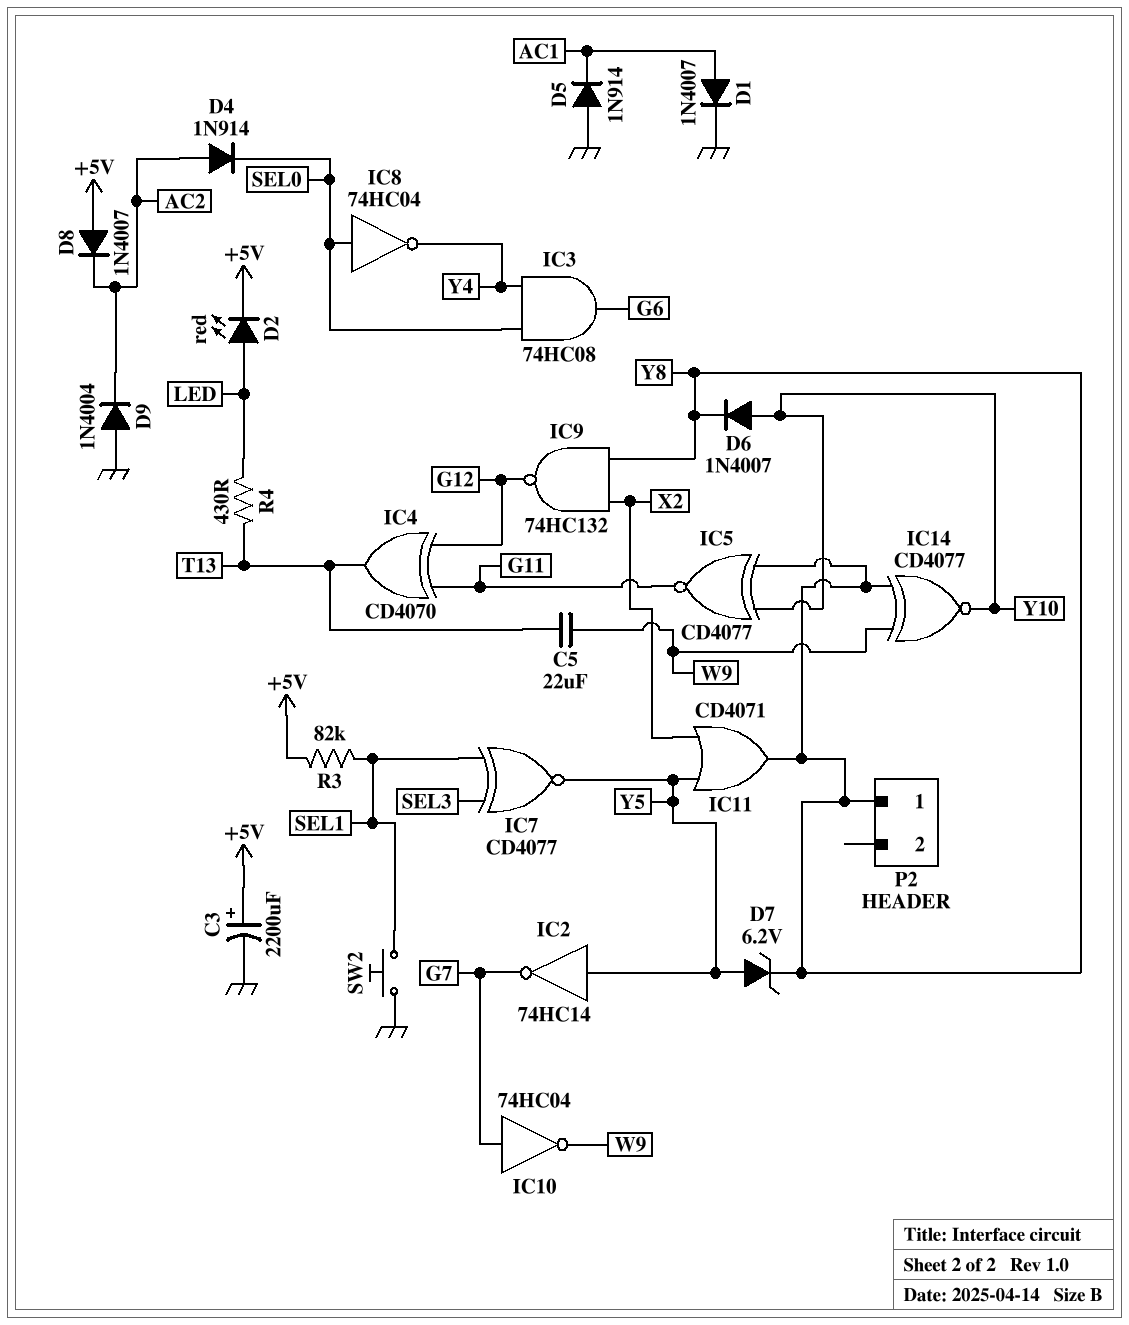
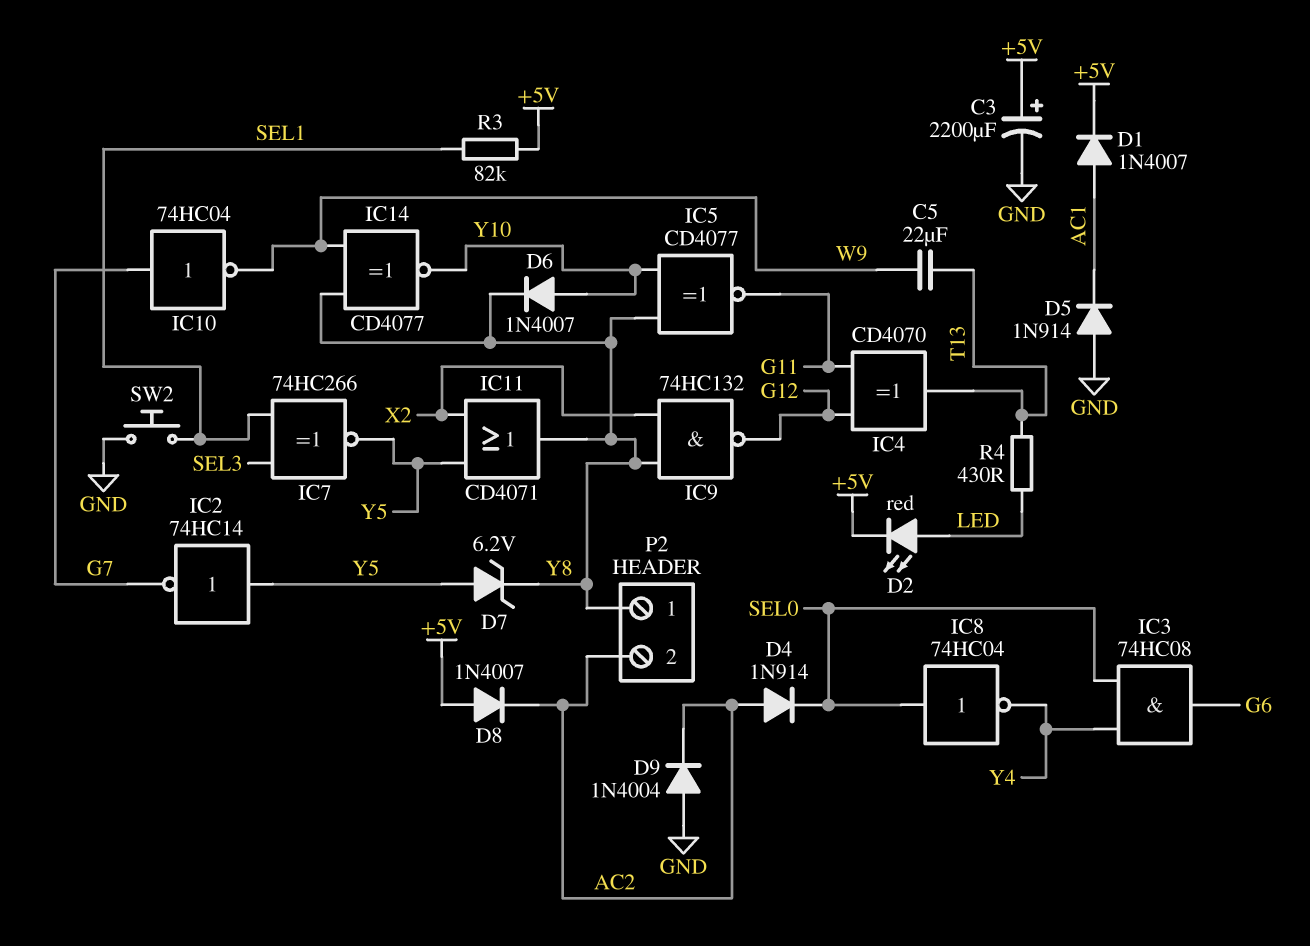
D1: diode 1N4007 (A AC1, K GND) -> diode 1N4007 (A AC1, K +5V)
IC7: XNOR CD4077 (in SEL1, in SEL3, out Y5) -> XNOR 74HC266 (in SEL1, in SEL3, out Y5)
P2 pin 2: none -> AC2

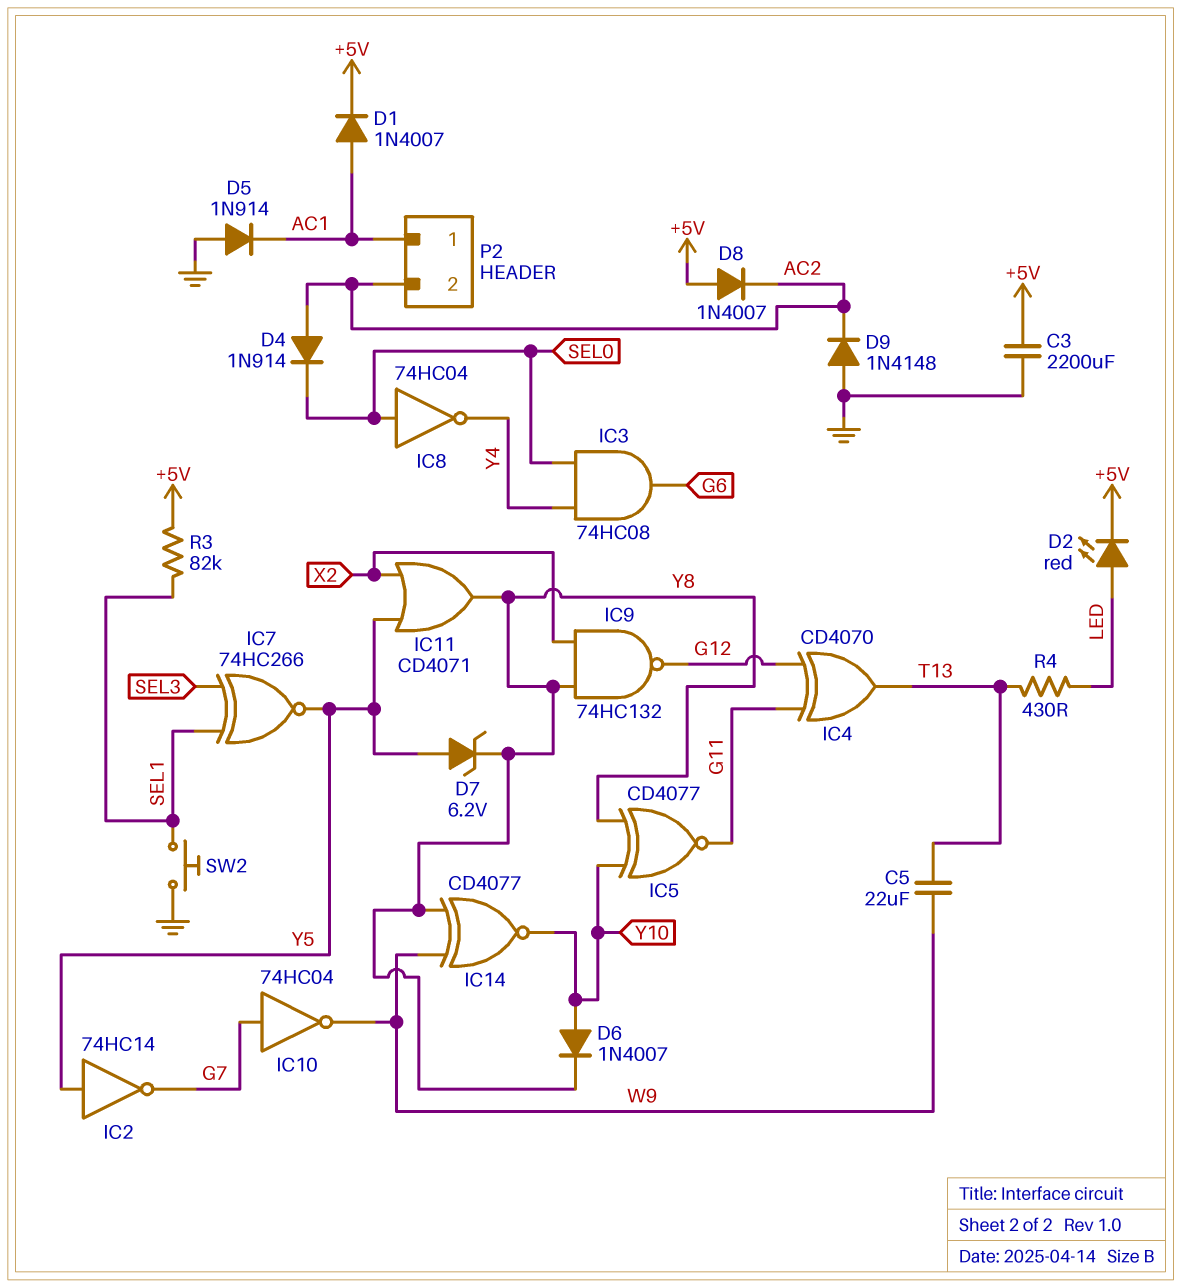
C3: 2200uF (plus +5V, minus GND) -> 2200uF (+5V, GND)
D9: diode 1N4004 (A GND, K AC2) -> diode 1N4148 (A GND, K AC2)
P2 pin 1: Y8 -> AC1

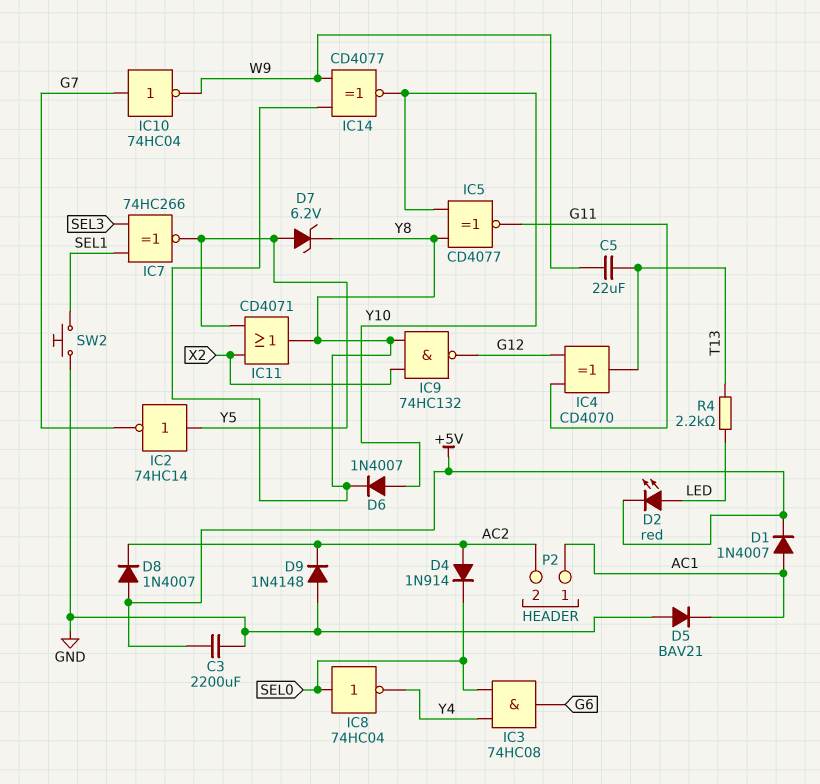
D5: diode 1N914 (A GND, K AC1) -> diode BAV21 (A GND, K AC1)
R3: 82k (+5V, SEL1) -> none
R4: 430 (LED, T13) -> 2.2k (LED, T13)

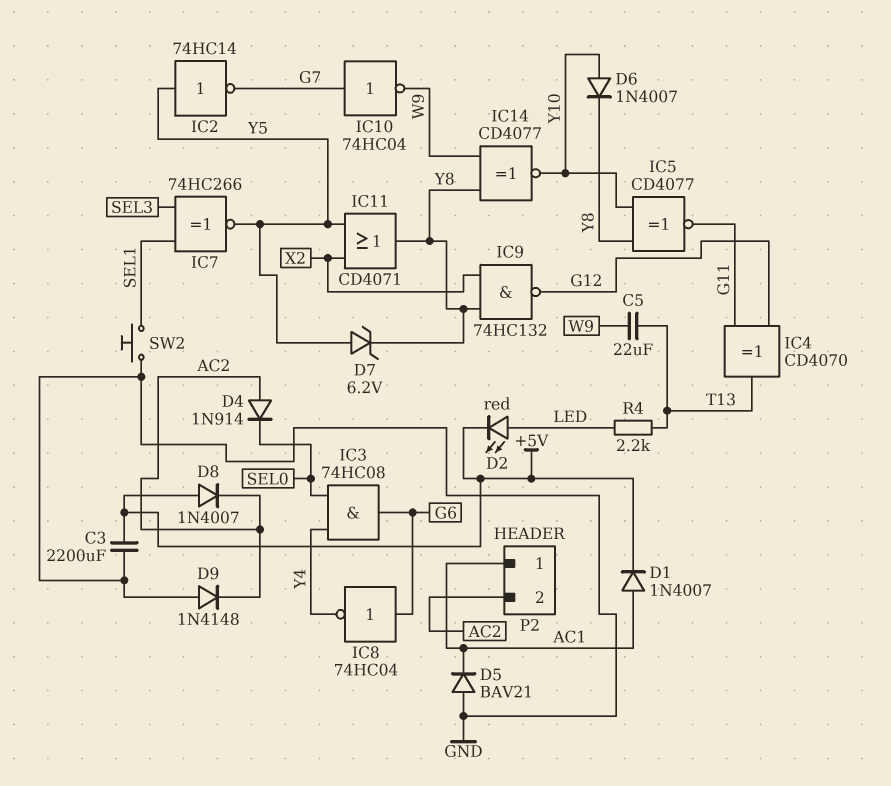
IC8: NOT 74HC04 (in SEL0, out Y4) -> NOT 74HC04 (in G6, out Y4)

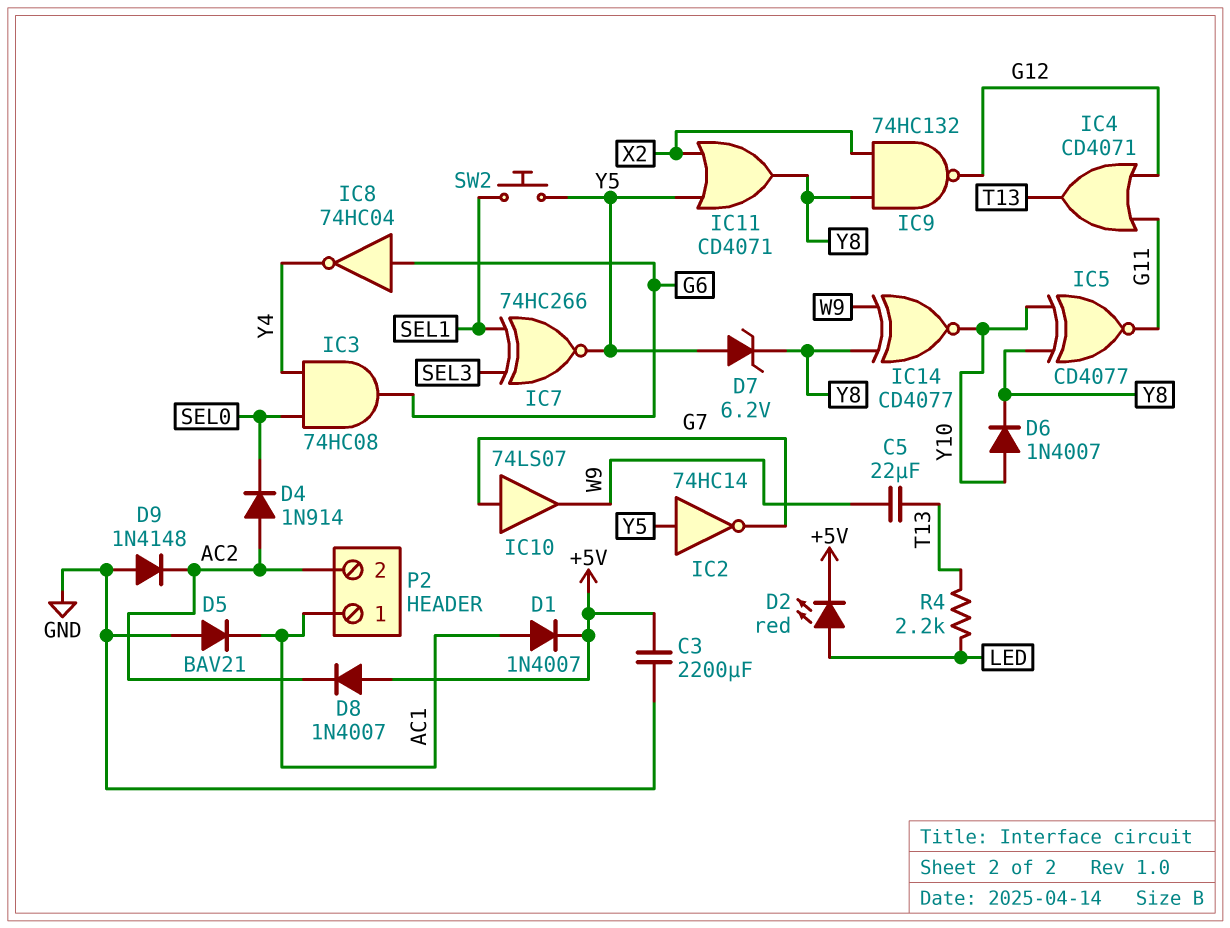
IC4: XOR CD4070 (in G11, in G12, out T13) -> OR CD4071 (in G11, in G12, out T13)
IC10: NOT 74HC04 (in G7, out W9) -> buffer 74LS07 (in G7, out W9)
SW2: button (GND, SEL1) -> button (SEL1, Y5)

